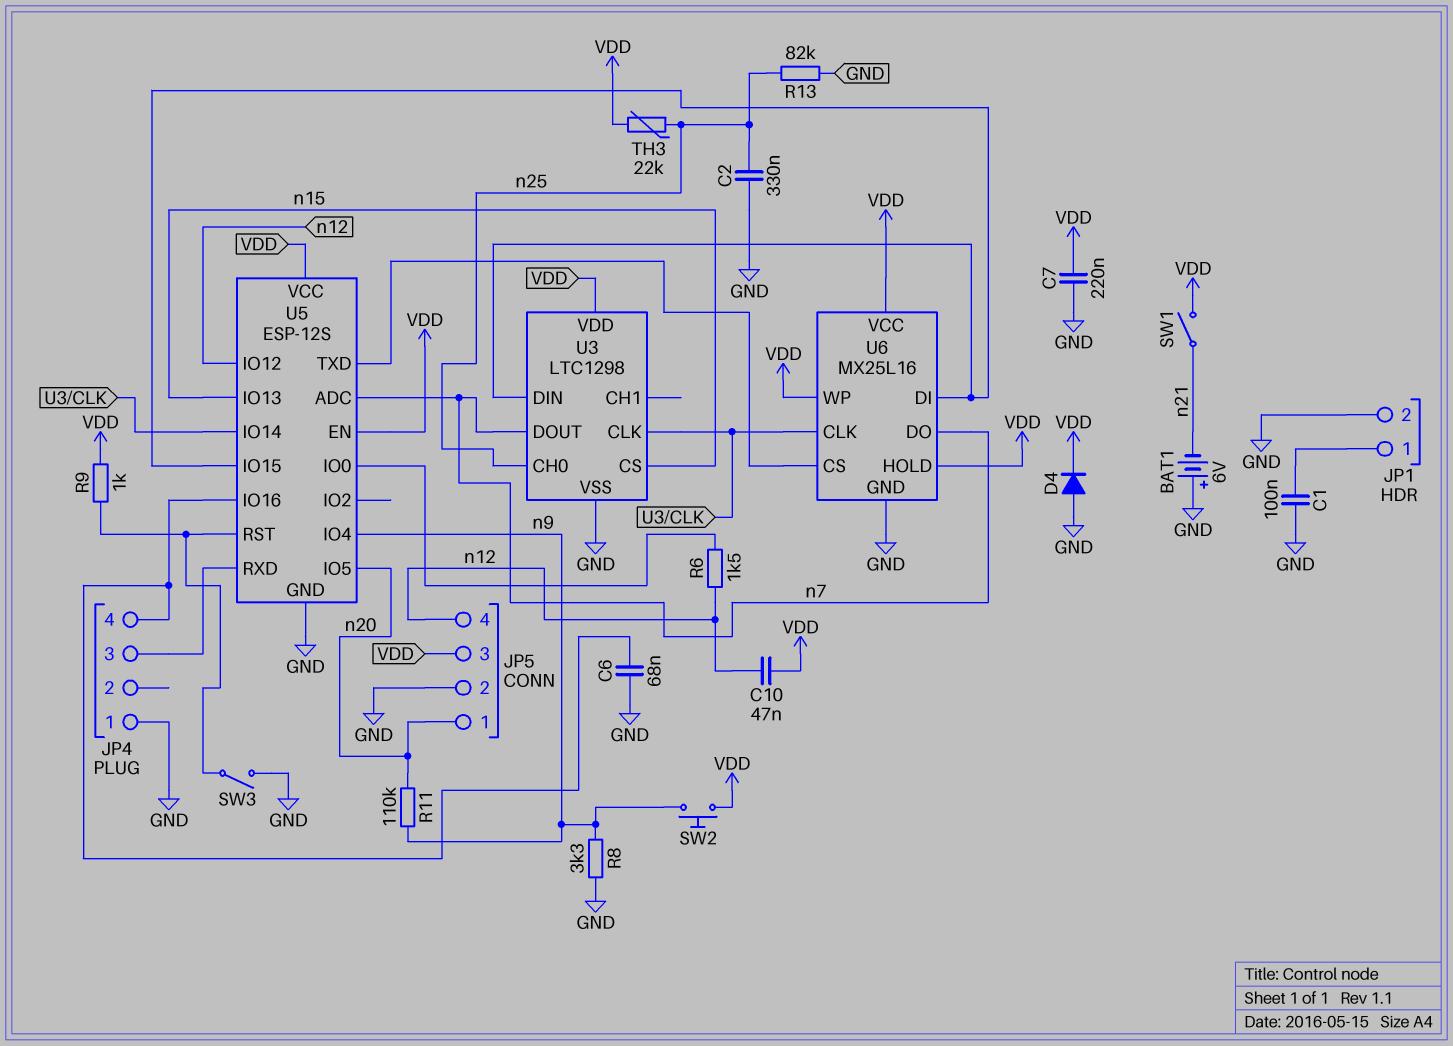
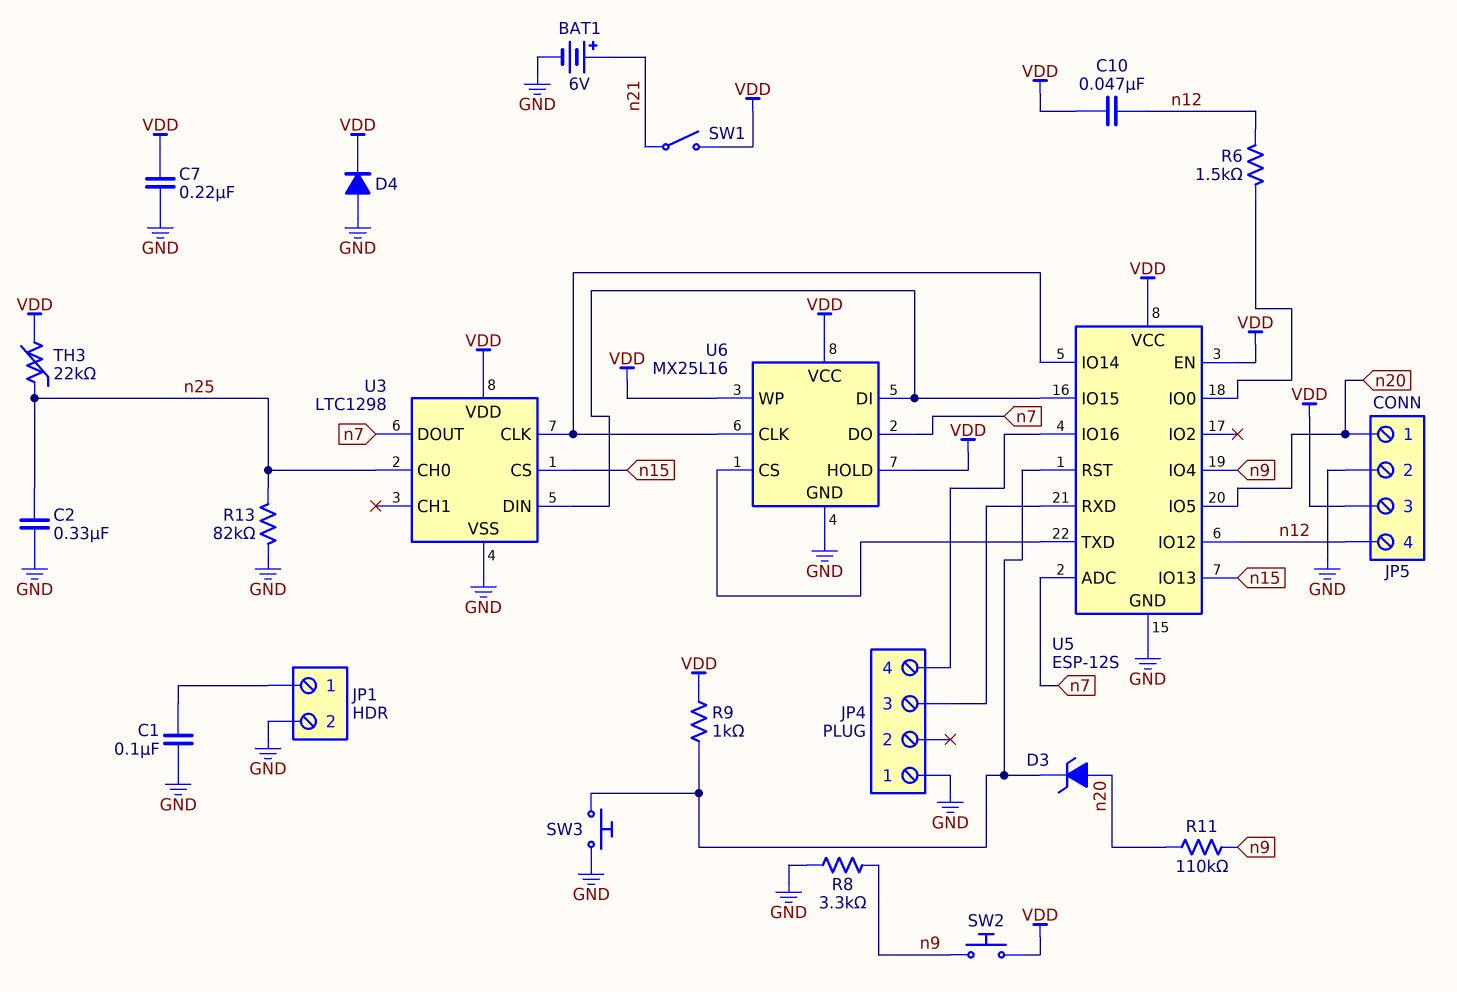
BAT1: 6V (plus GND, minus n21) -> 6V (plus n21, minus GND)
C6: 68nF (GND, JP4/4) -> none
D3: none -> zener (A n20, K U5/RST)
SW3: switch (GND, U5/RST) -> button (GND, U5/RST)

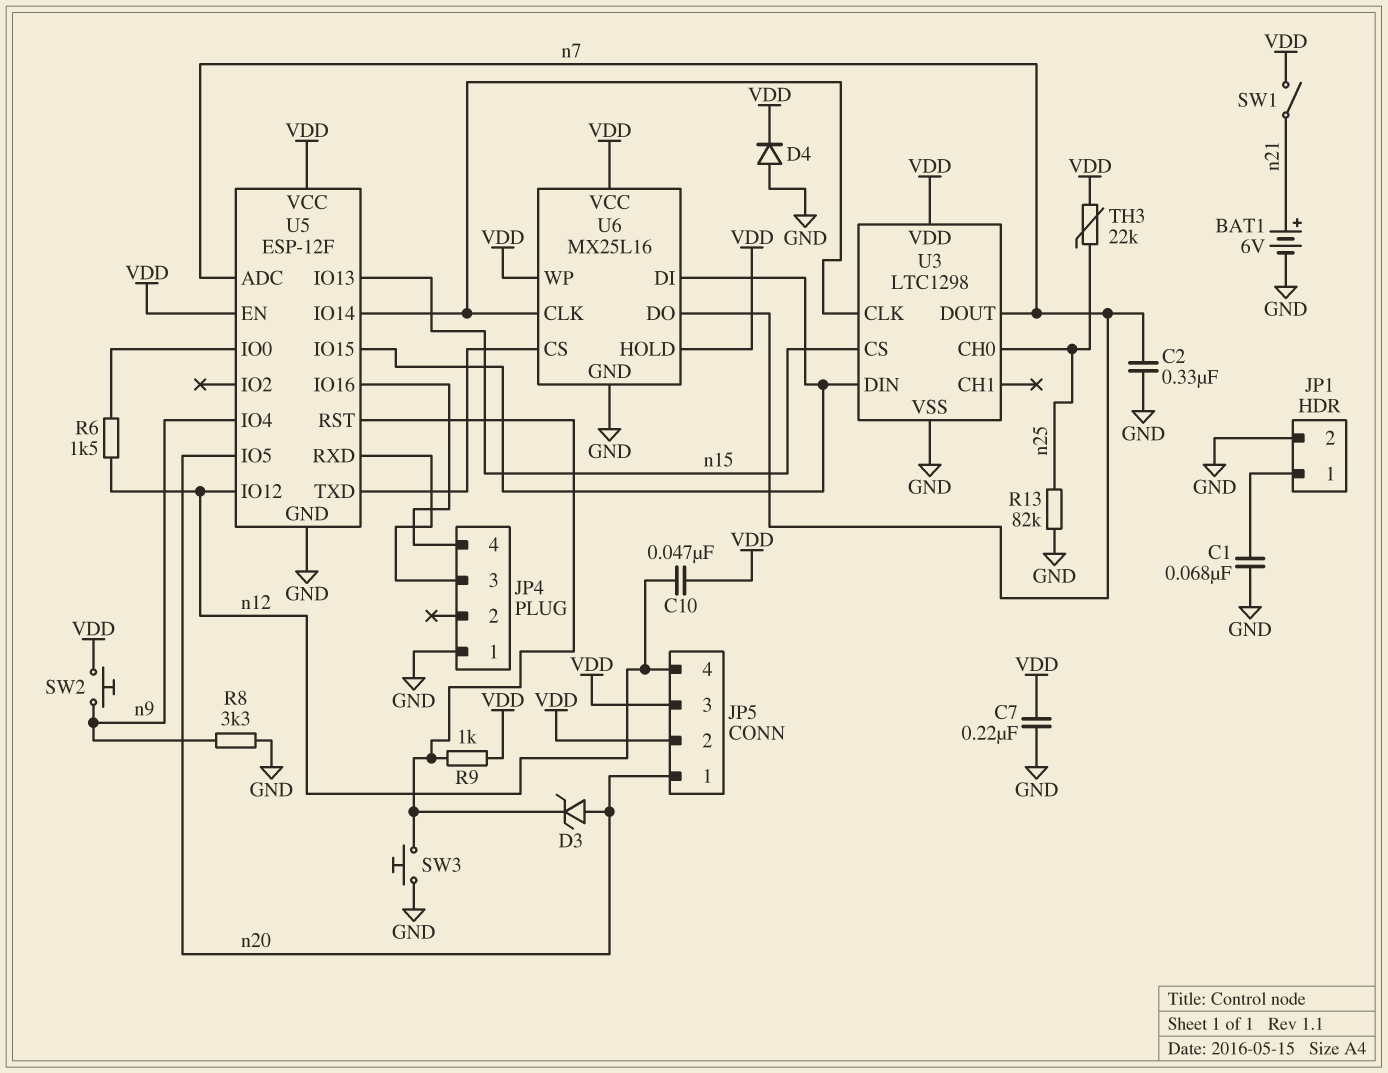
C1: 100nF (GND, JP1/1) -> 68nF (GND, JP1/1)
C2: 330nF (GND, n25) -> 330nF (GND, n7)
JP5 pin 2: GND -> VDD
R11: 110k (n9, n20) -> none
U5: ESP-12S -> ESP-12F

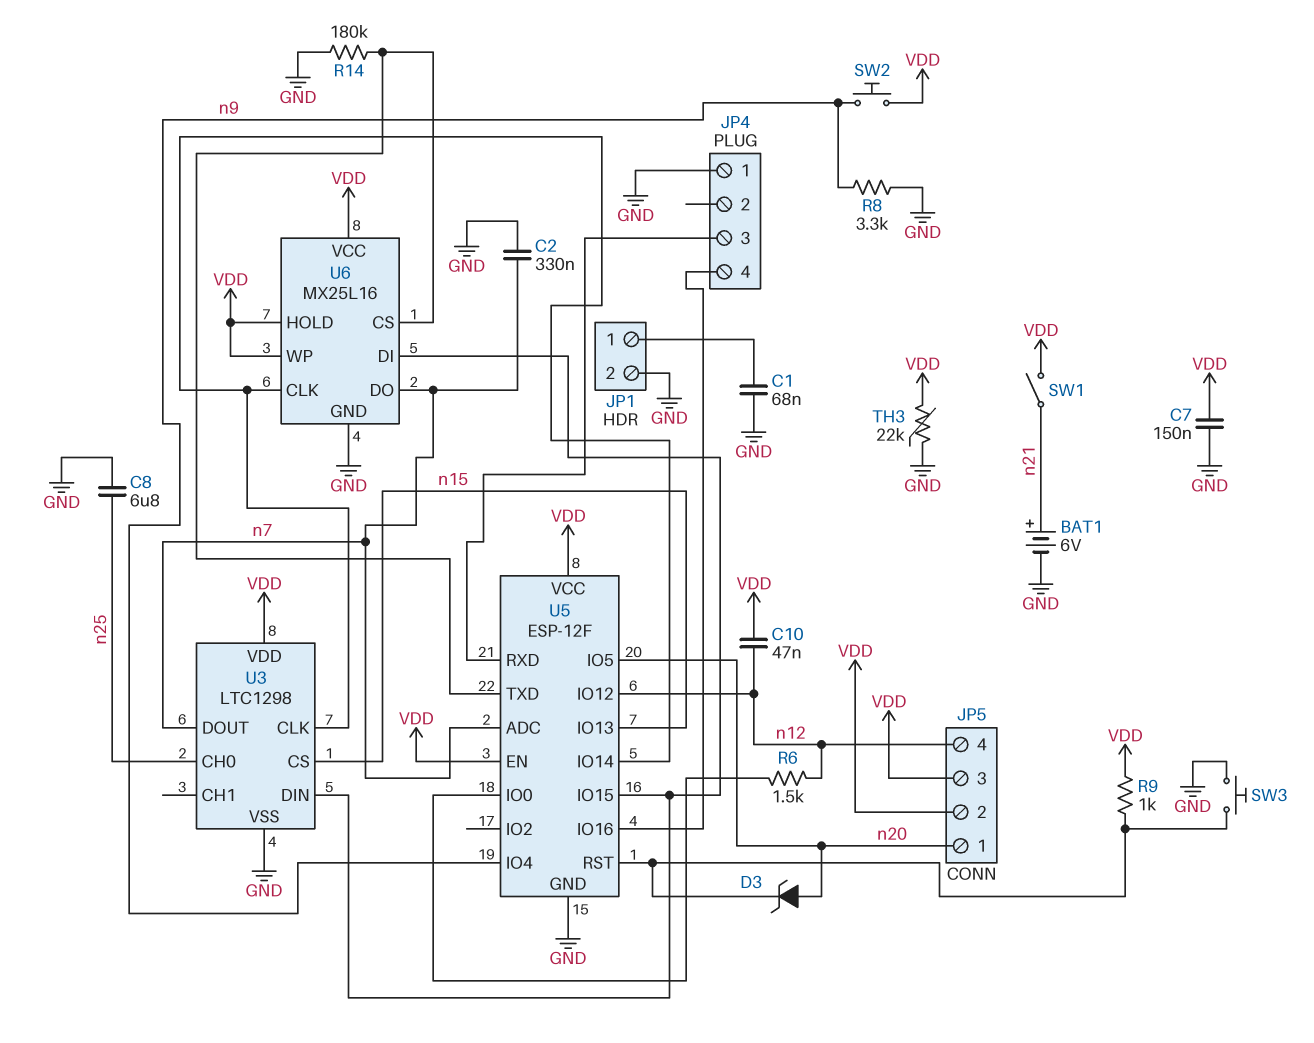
C7: 220nF (GND, VDD) -> 150nF (GND, VDD)
C8: none -> 6.8uF (GND, n25)
D4: diode (A GND, K VDD) -> none
R13: 82k (GND, n25) -> none
R14: none -> 180k (GND, U5/TXD)
TH3: 22k (VDD, n25) -> 22k (GND, VDD)

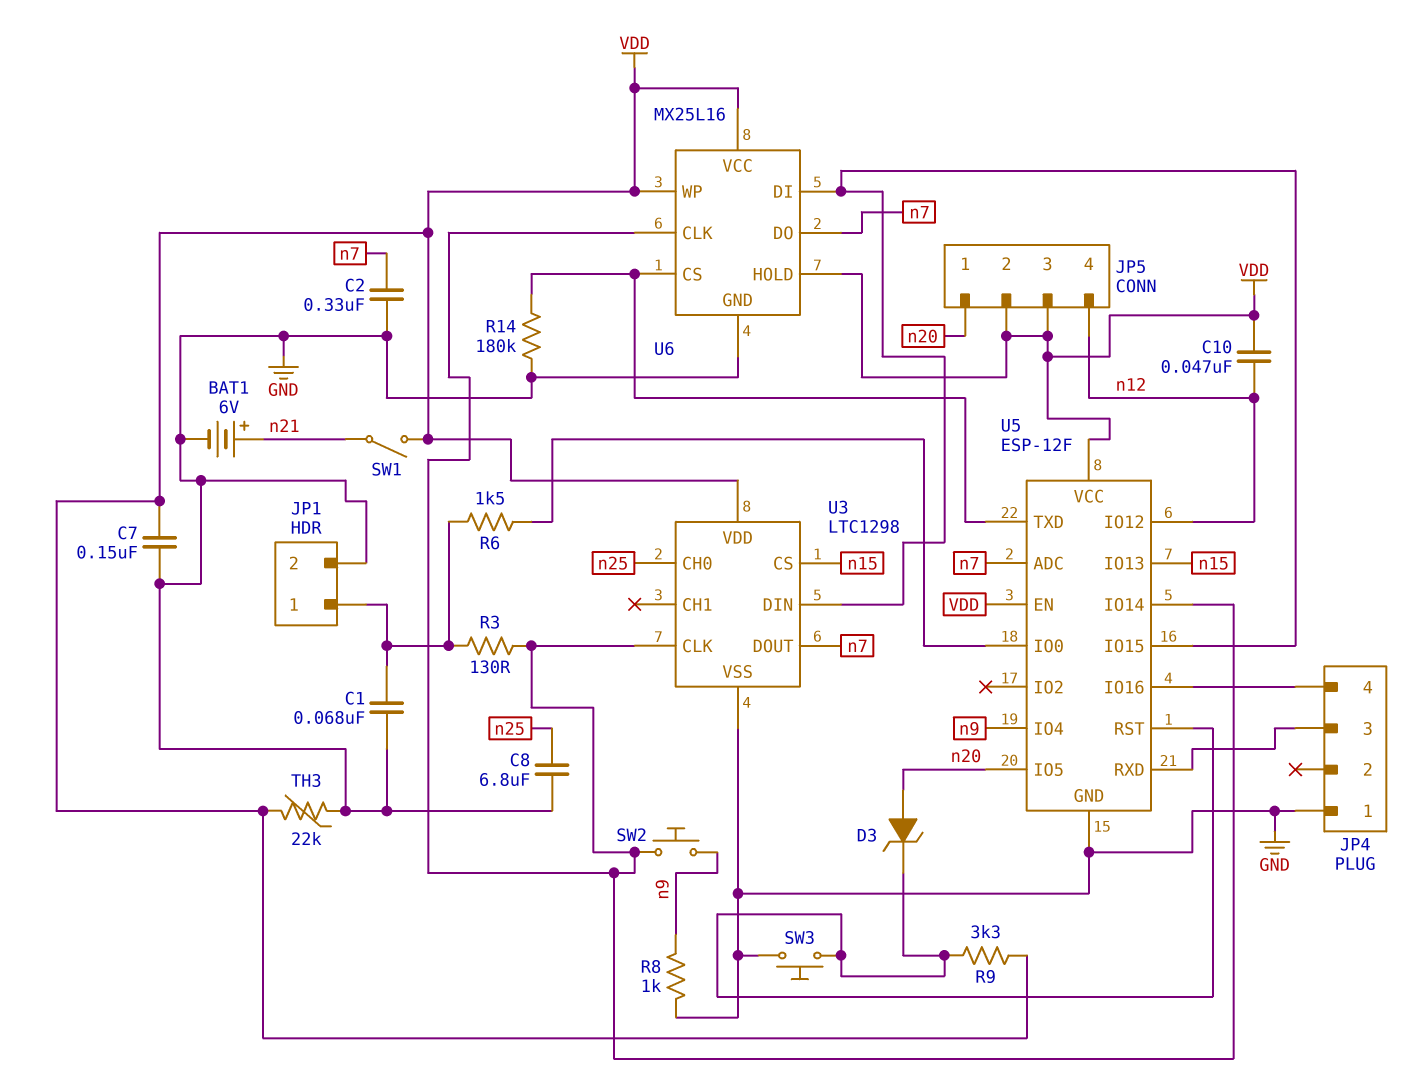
R3: none -> 130 (JP1/1, U3/CLK)
R6: 1.5k (U5/IO0, n12) -> 1.5k (JP1/1, U5/IO0)
R8: 3.3k (GND, n9) -> 1k (GND, n9)
R9: 1k (U5/RST, VDD) -> 3.3k (U5/RST, VDD)
SW2: button (VDD, n9) -> button (U3/CLK, n9)

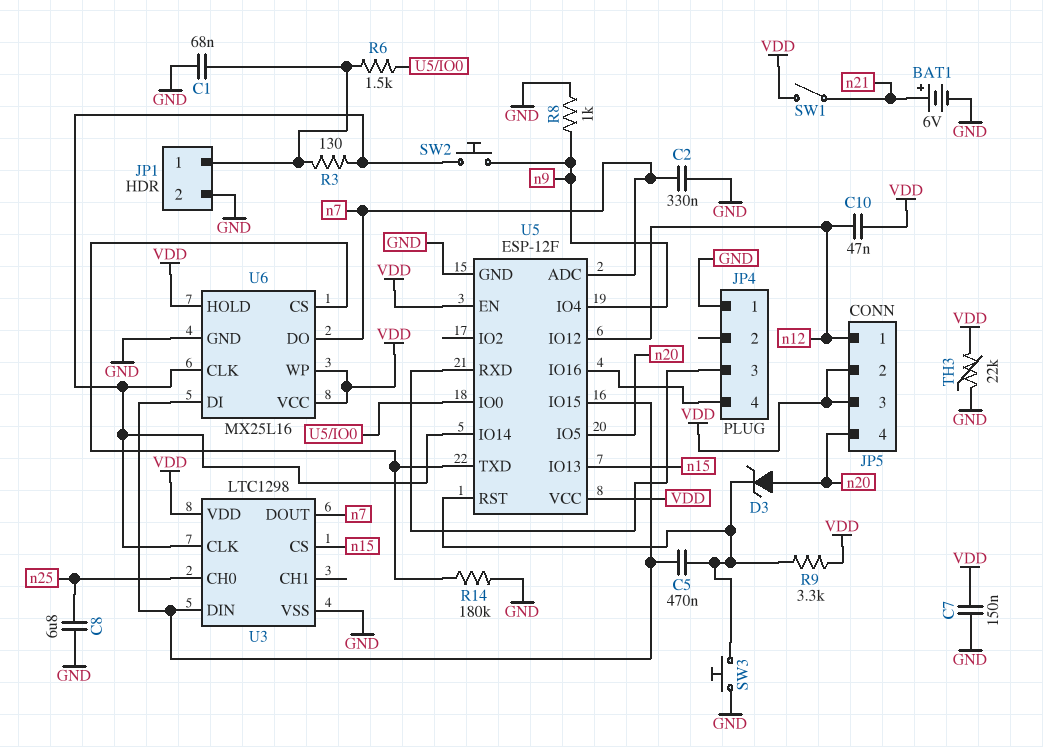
C5: none -> 470nF (U3/DIN, U5/RST)
JP5 pin 1: n20 -> n12
JP5 pin 4: n12 -> n20

